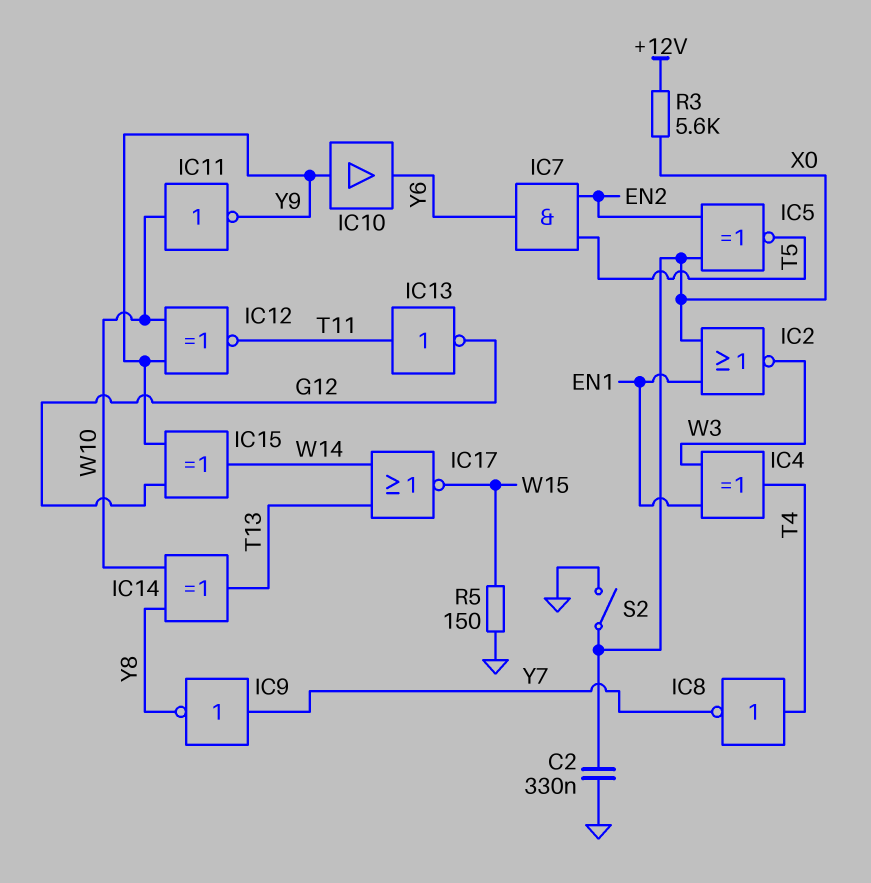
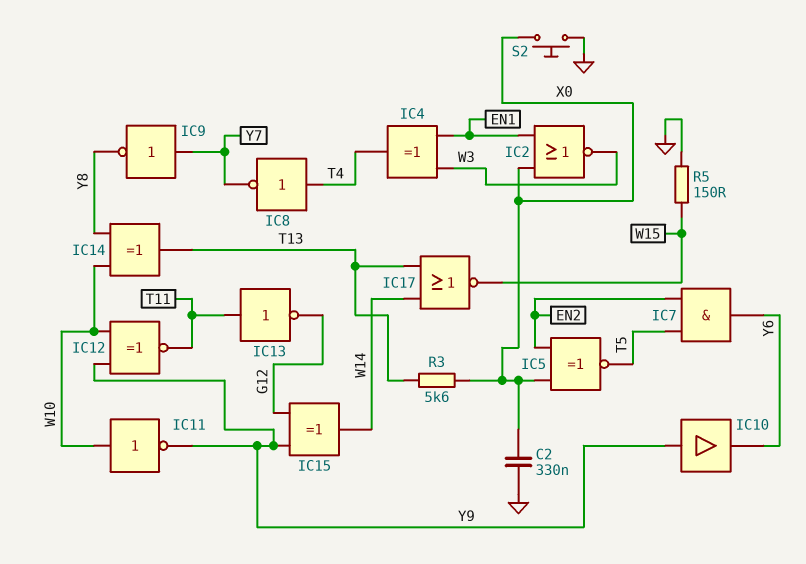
R3: 5.6k (+12V, X0) -> 5.6k (T13, X0)
S2: switch (GND, X0) -> button (GND, X0)

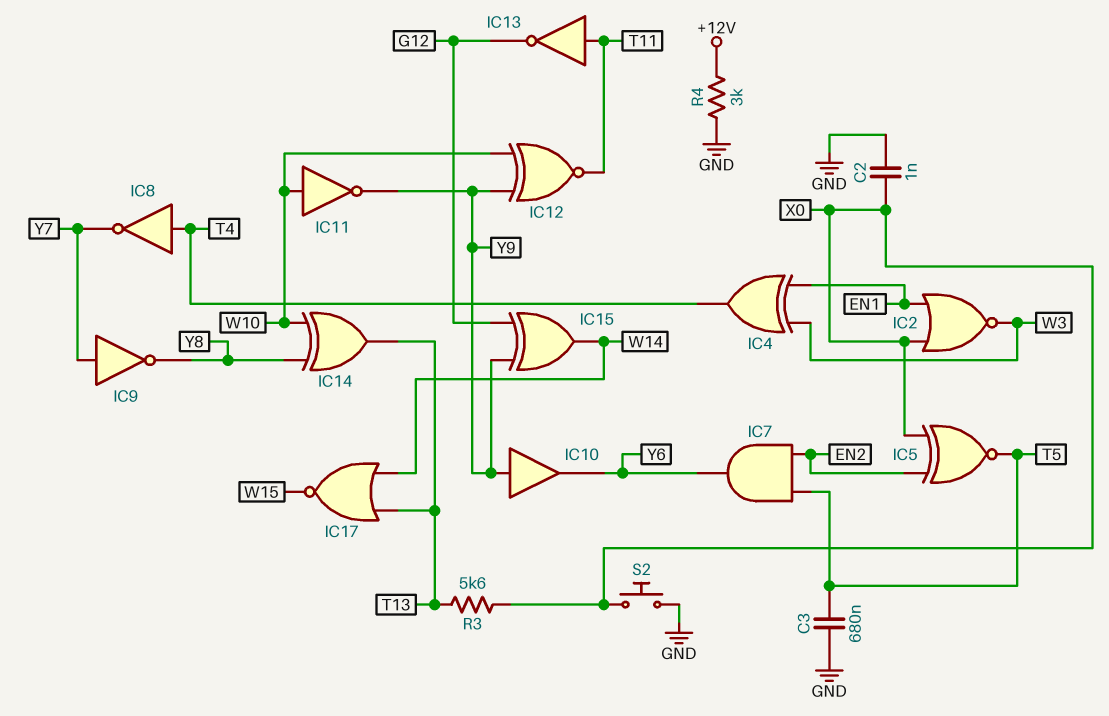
C2: 330nF (GND, X0) -> 1nF (GND, X0)
C3: none -> 680nF (GND, T5)
R4: none -> 3k (+12V, GND)
R5: 150 (GND, W15) -> none

